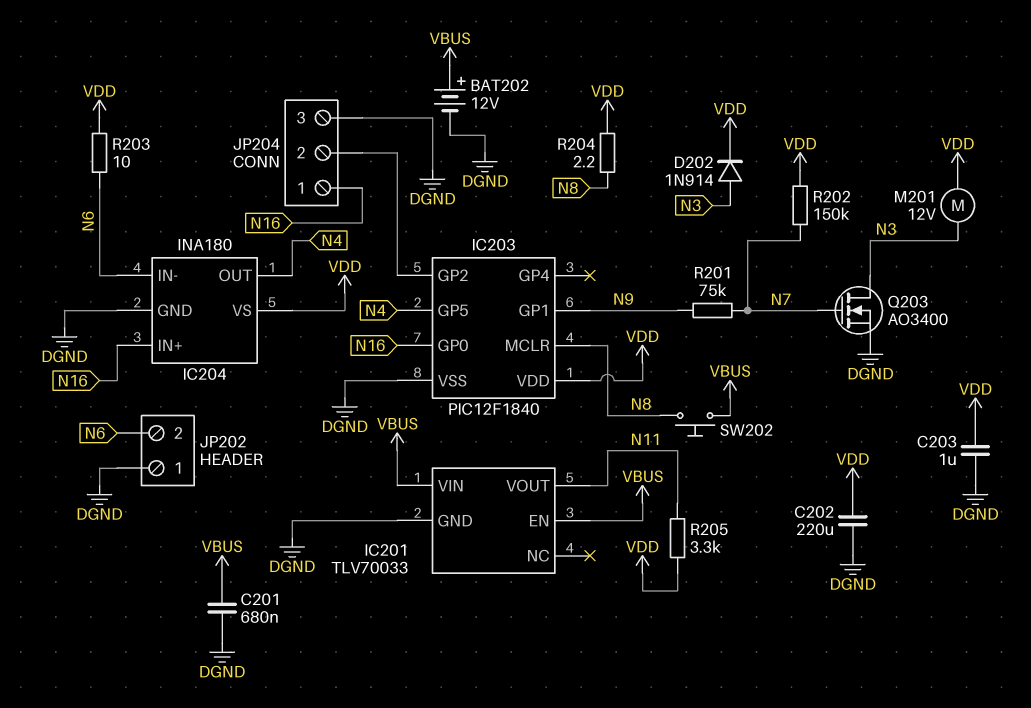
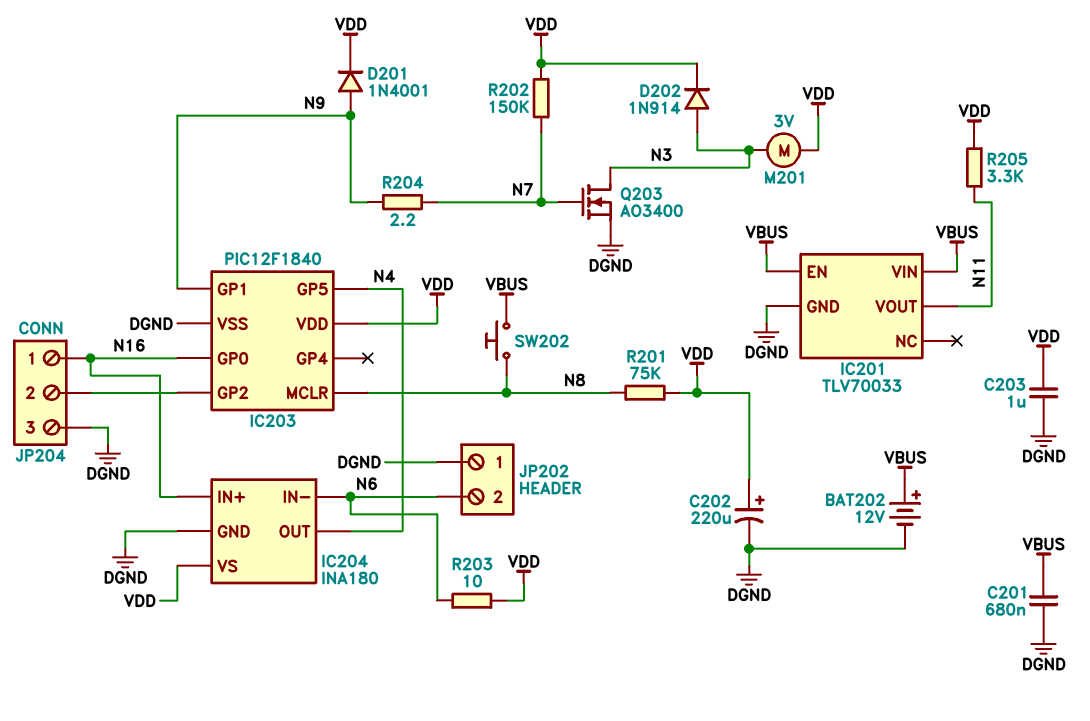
C202: 220uF (DGND, VDD) -> 220uF (plus VDD, minus DGND)
D201: none -> diode 1N4001 (A N9, K VDD)
M201: motor 12V (N3, VDD) -> motor 3V (N3, VDD)
R201: 75k (N7, N9) -> 75k (N8, VDD)
R204: 2.2 (N8, VDD) -> 2.2 (N7, N9)

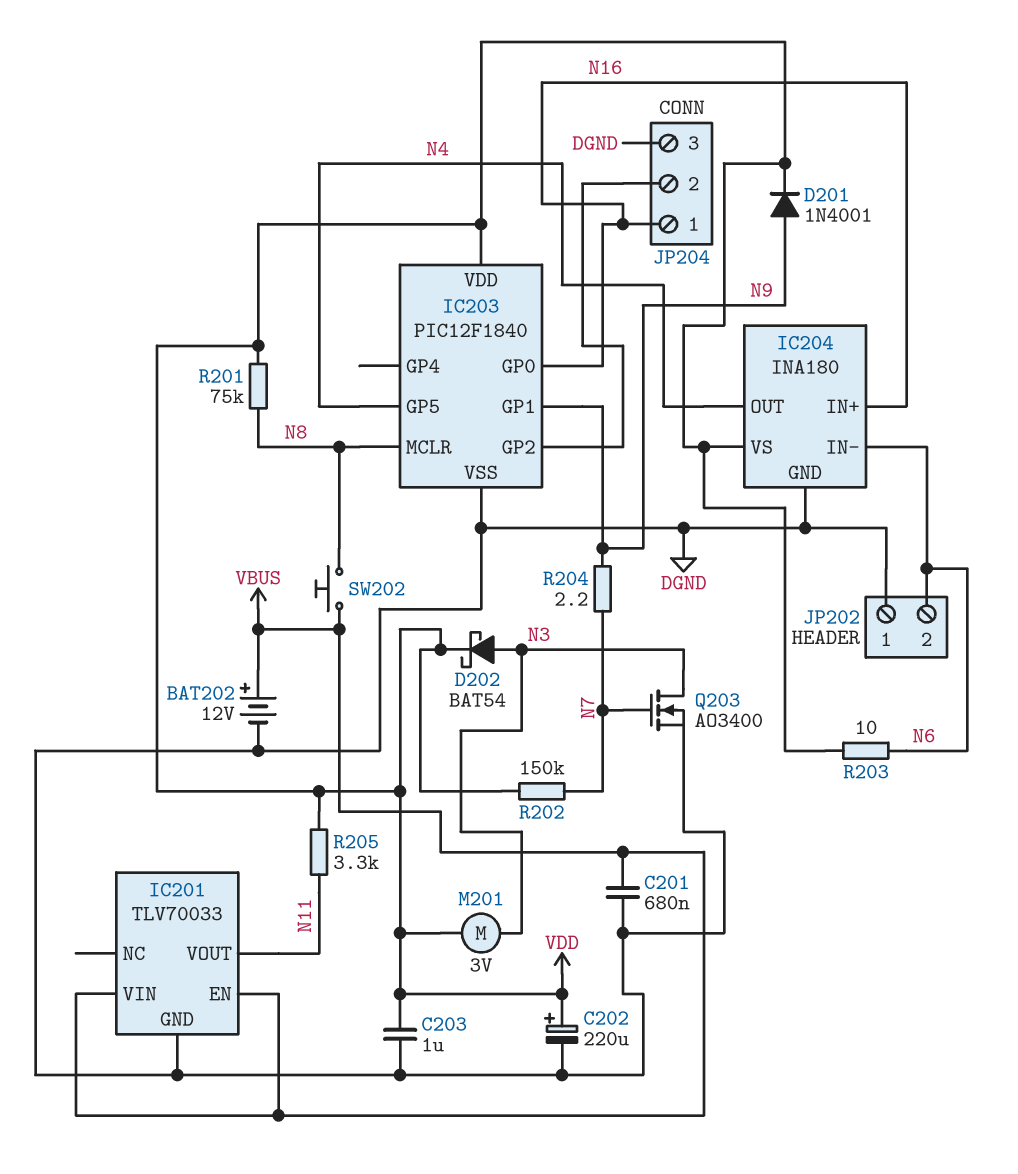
D202: diode 1N914 (A N3, K VDD) -> schottky BAT54 (A N3, K VDD)

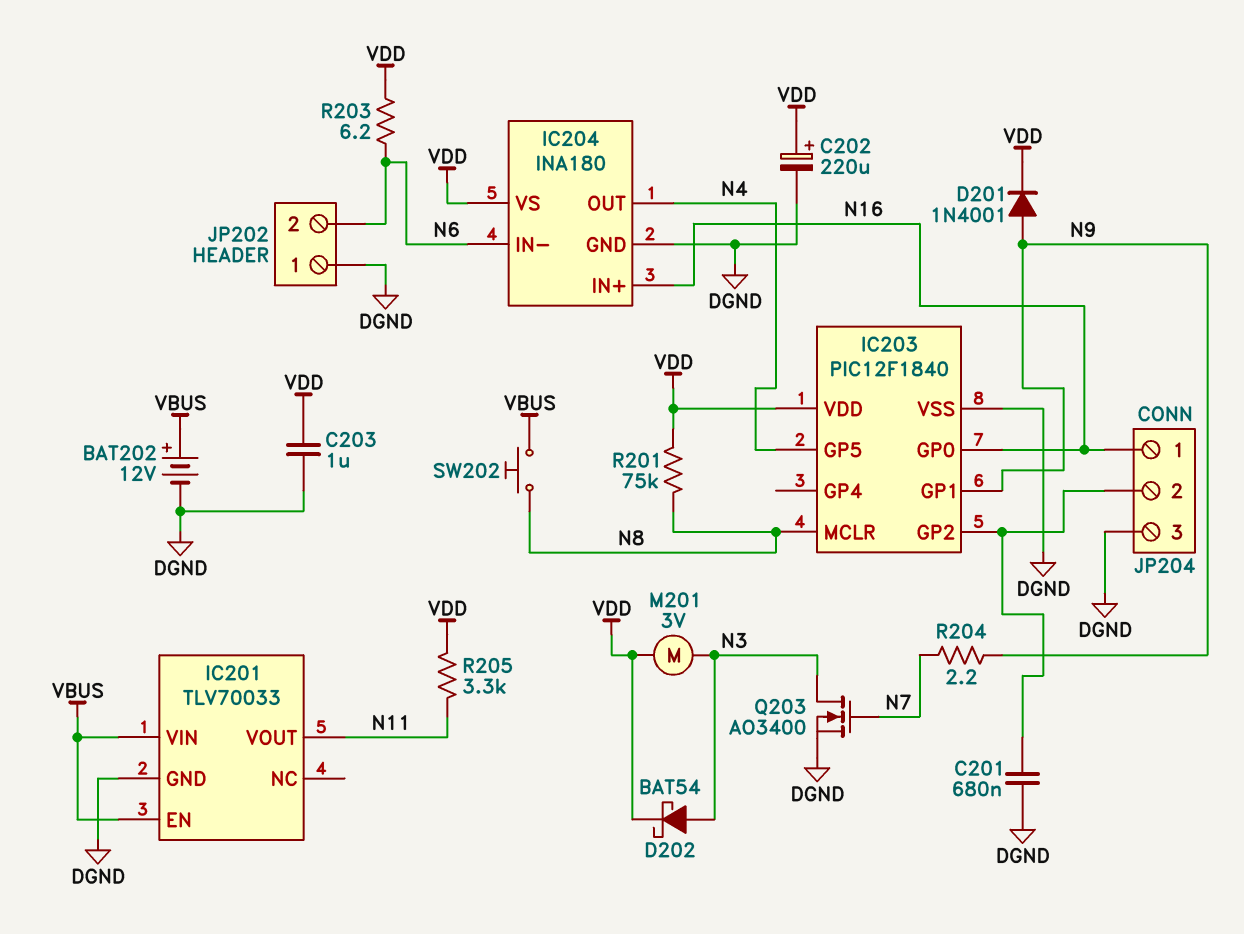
C201: 680nF (DGND, VBUS) -> 680nF (DGND, IC203/GP2)
R202: 150k (N7, VDD) -> none
R203: 10 (N6, VDD) -> 6.2 (N6, VDD)

